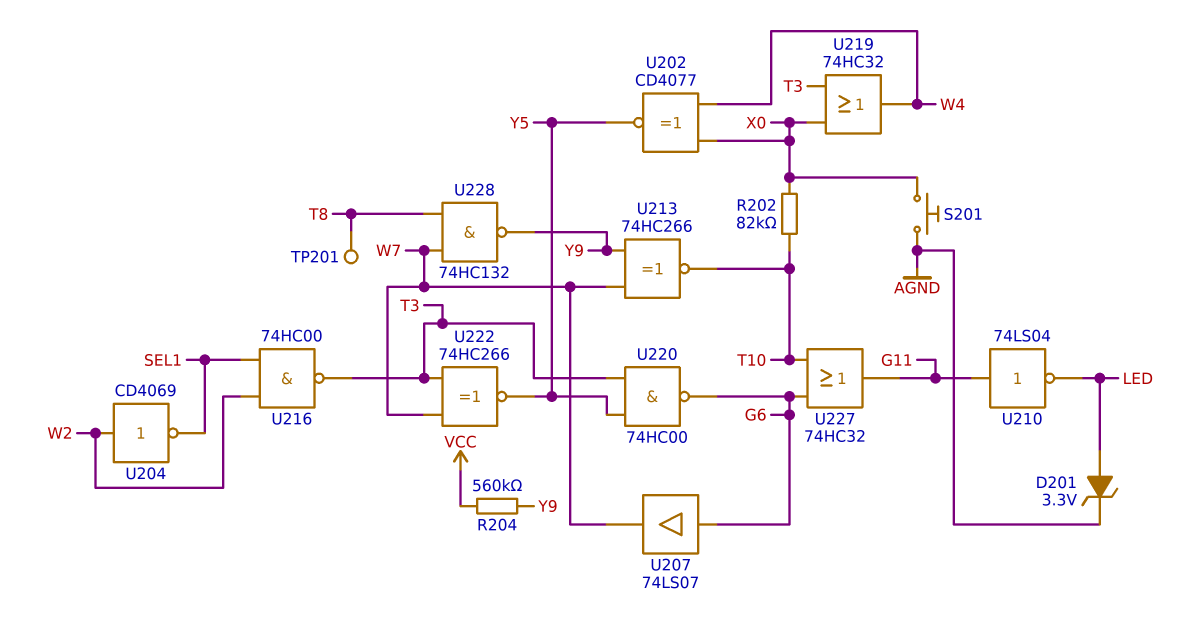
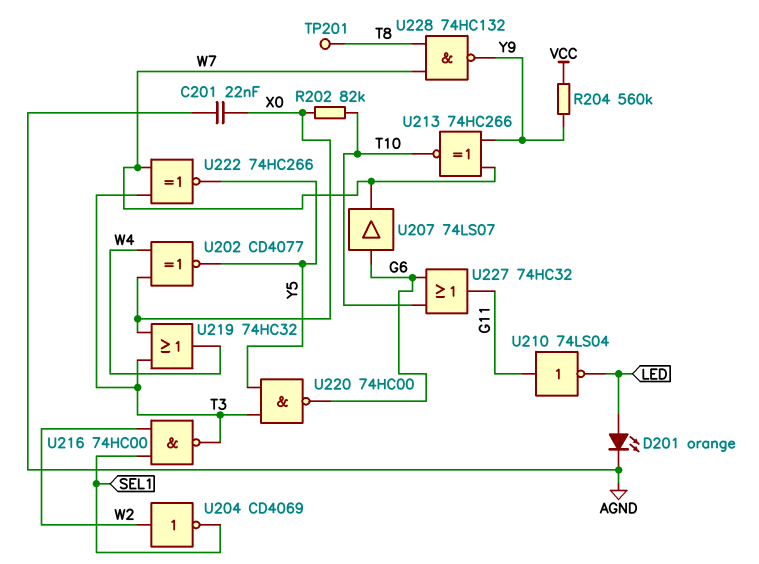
C201: none -> 22nF (AGND, X0)
D201: zener 3.3V (A LED, K AGND) -> LED orange (A LED, K AGND)
S201: button (AGND, X0) -> none

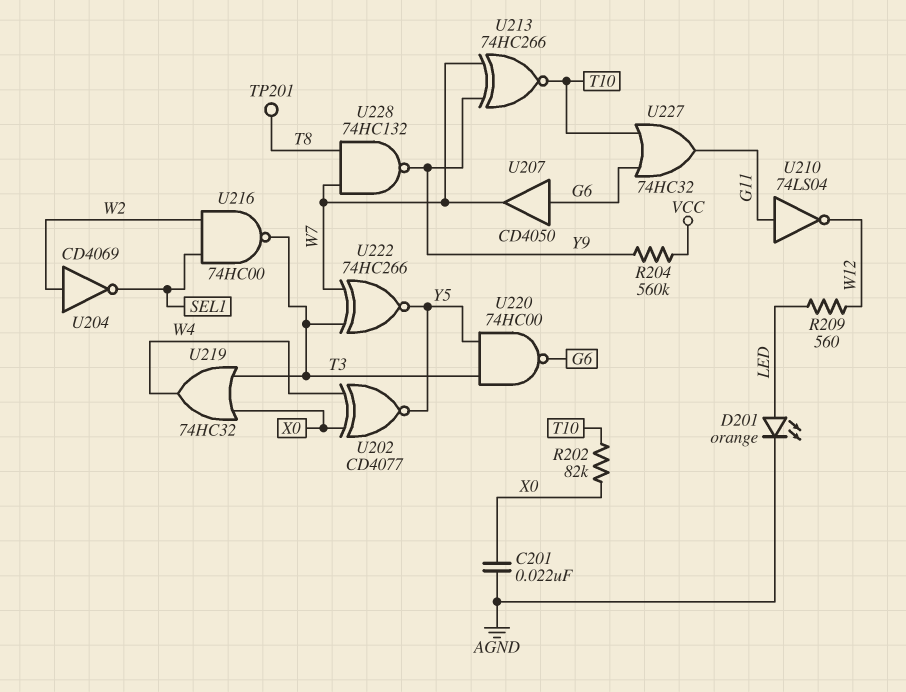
R209: none -> 560 (LED, W12)
U207: buffer 74LS07 (in G6, out W7) -> buffer CD4050 (in G6, out W7)
U210: NOT 74LS04 (in G11, out LED) -> NOT 74LS04 (in G11, out W12)

